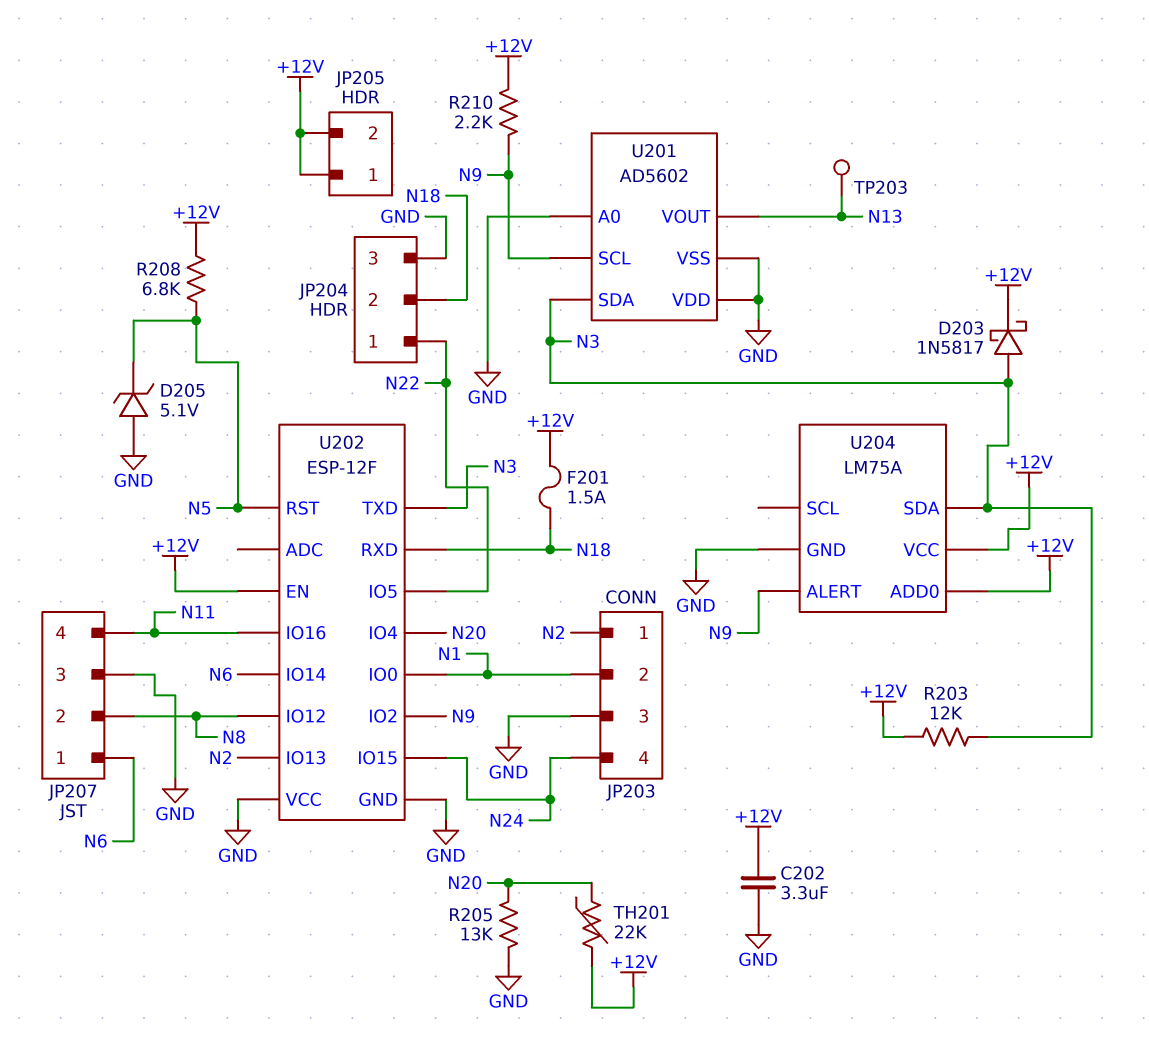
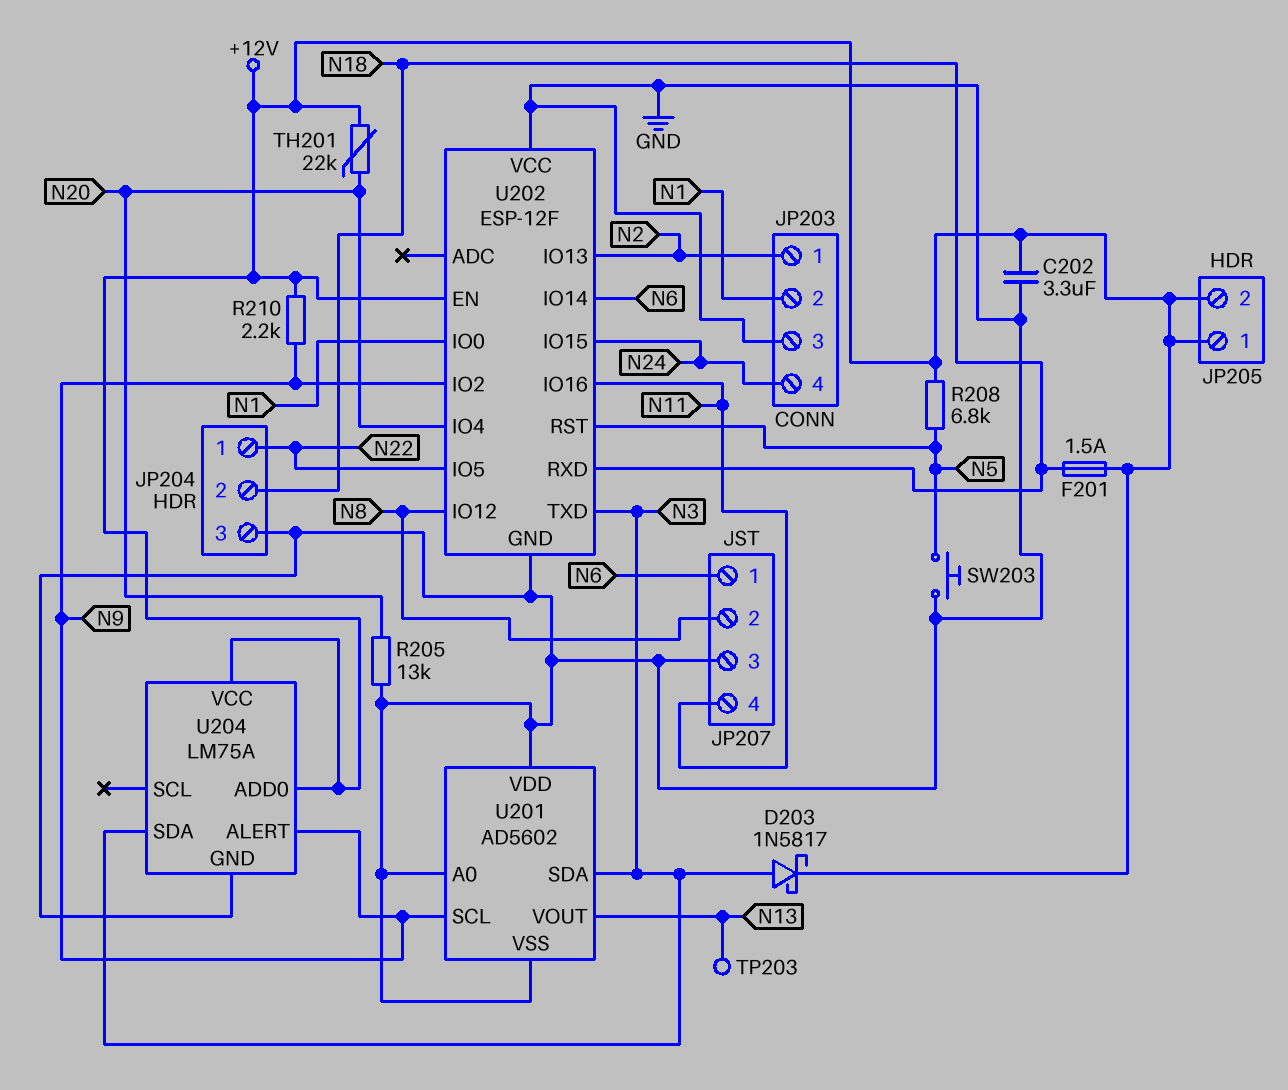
D205: zener 5.1V (A GND, K N5) -> none
R203: 12k (+12V, N3) -> none
SW203: none -> button (GND, N5)

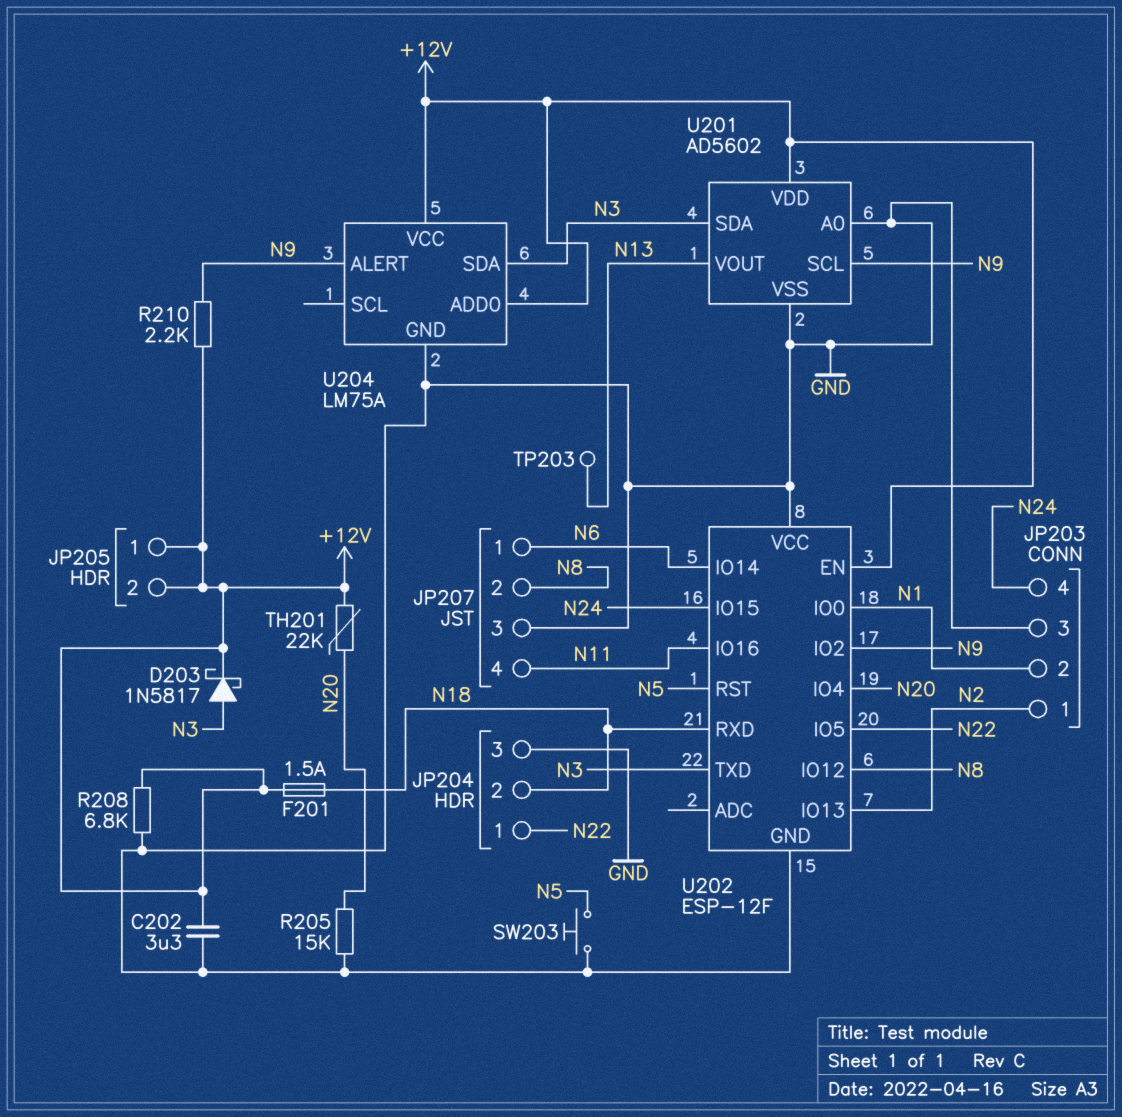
R205: 13k (GND, N20) -> 15k (GND, N20)
R208: 6.8k (+12V, N5) -> 6.8k (+12V, GND)
U201 pin VDD: GND -> +12V

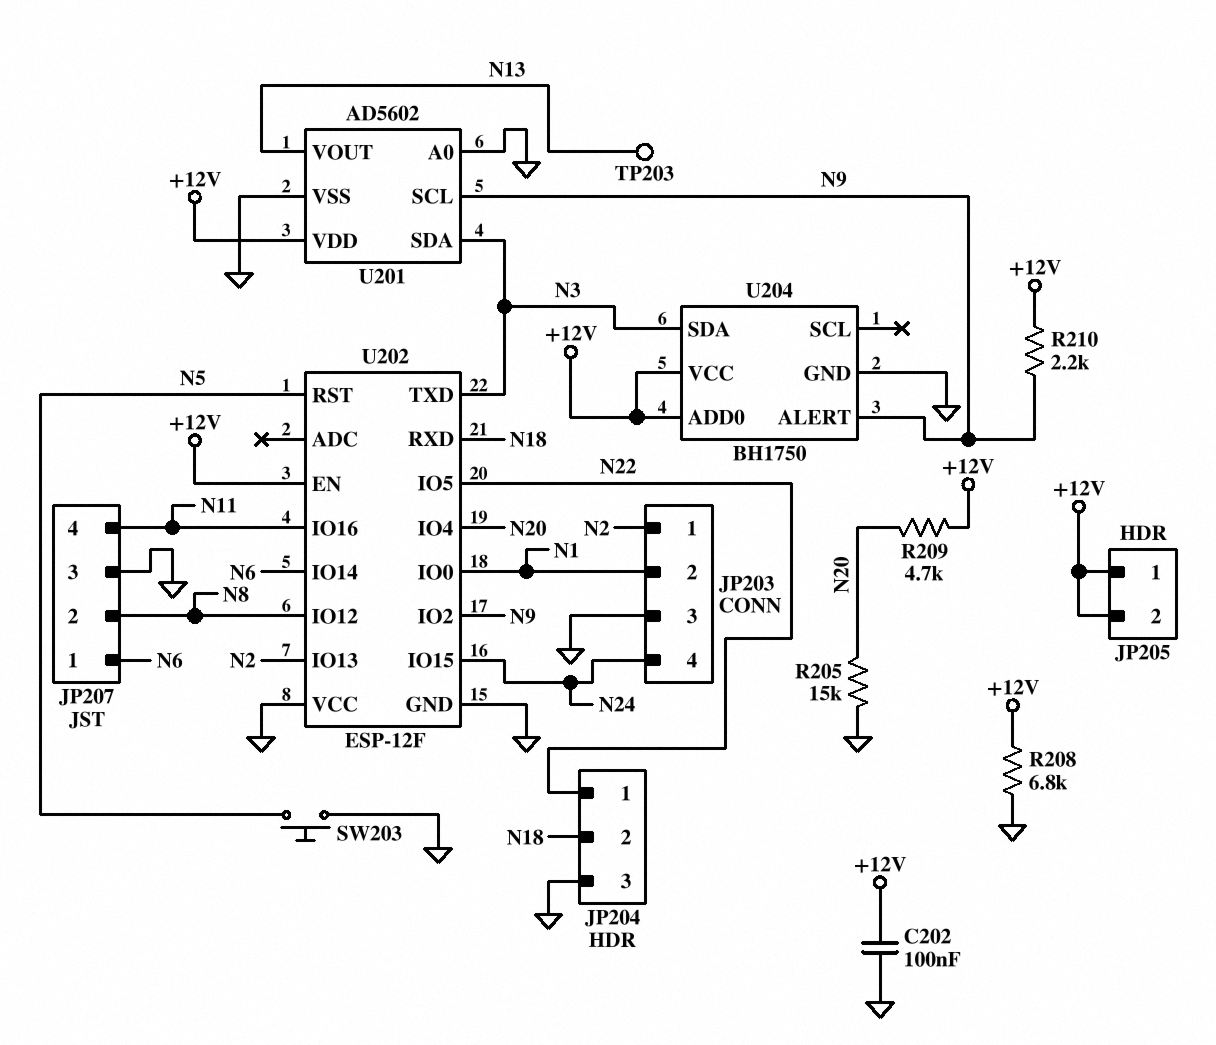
C202: 3.3uF (+12V, GND) -> 100nF (+12V, GND)
D203: schottky 1N5817 (A N3, K +12V) -> none
F201: 1.5A (+12V, N18) -> none
R209: none -> 4.7k (+12V, N20)
TH201: 22k (+12V, N20) -> none
U204: LM75A -> BH1750

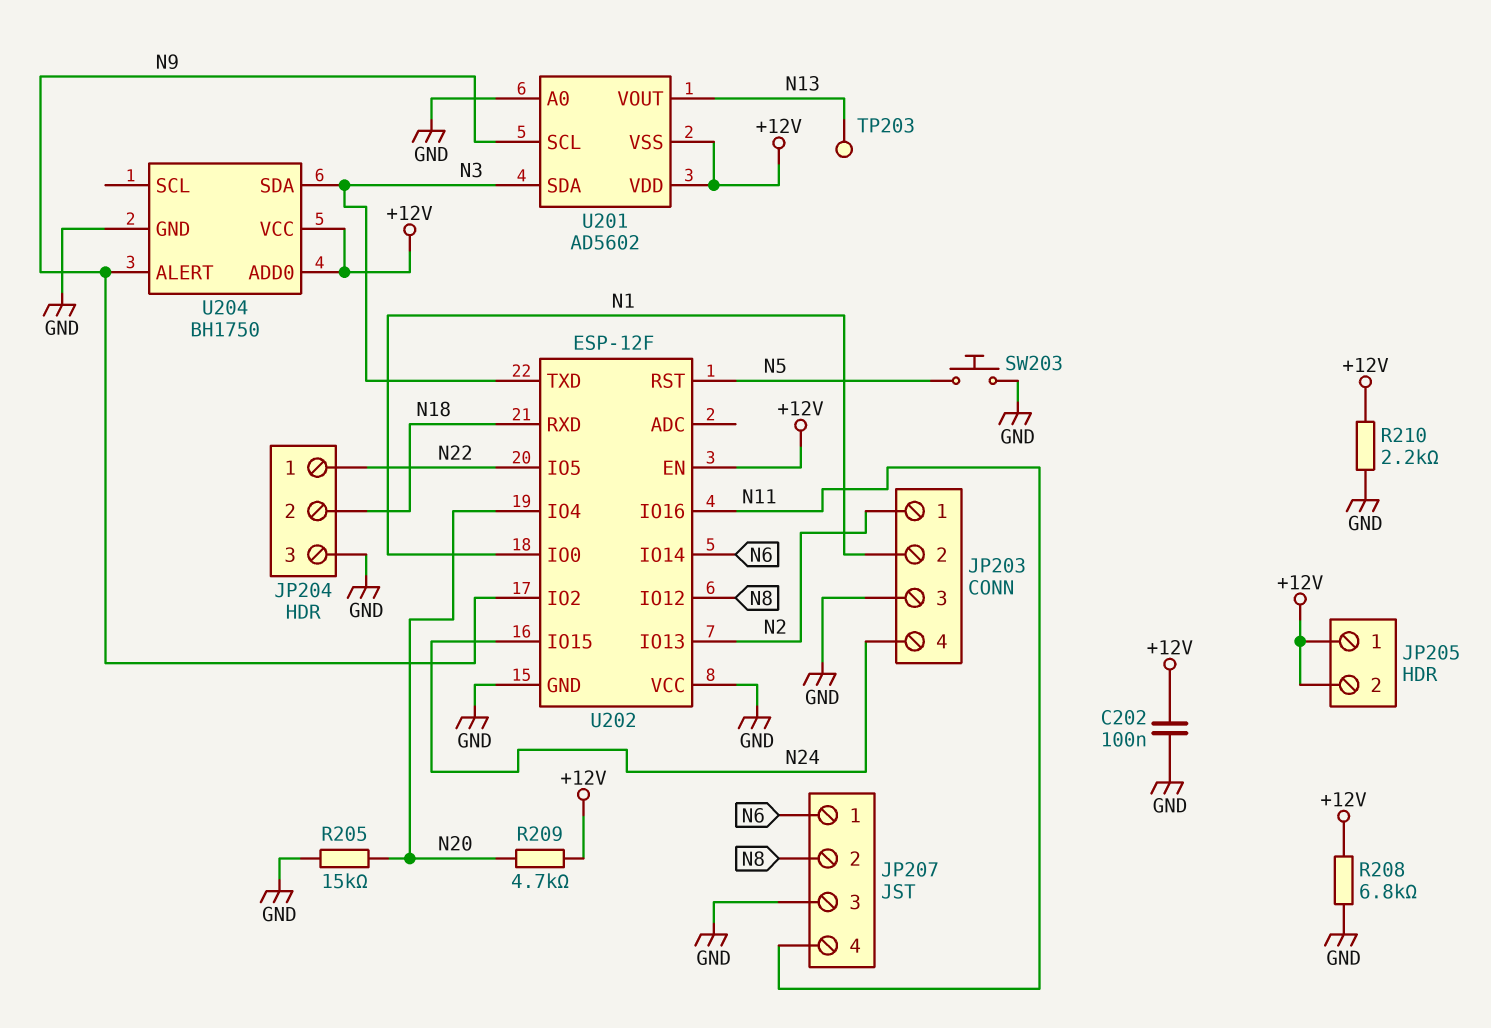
R210: 2.2k (+12V, N9) -> 2.2k (+12V, GND)
U201 pin VSS: GND -> +12V

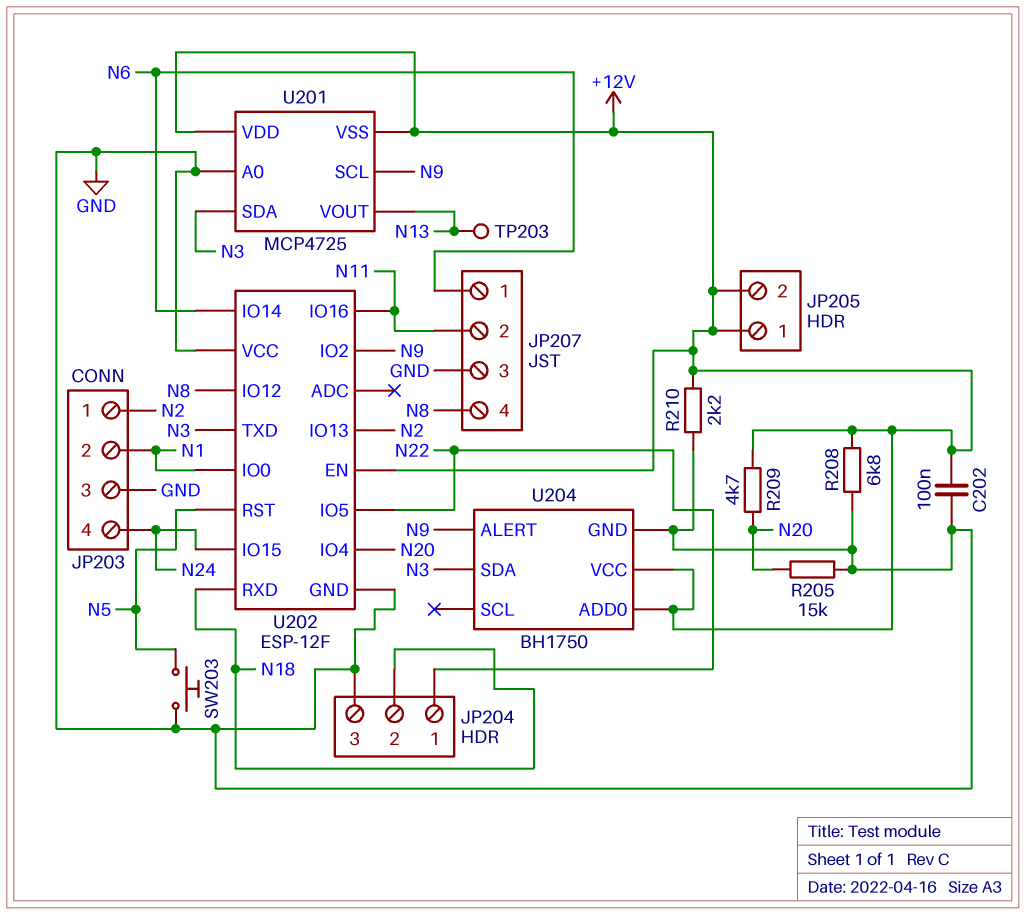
JP207 pin 2: N8 -> N11
JP207 pin 4: N11 -> N8
U201: AD5602 -> MCP4725

